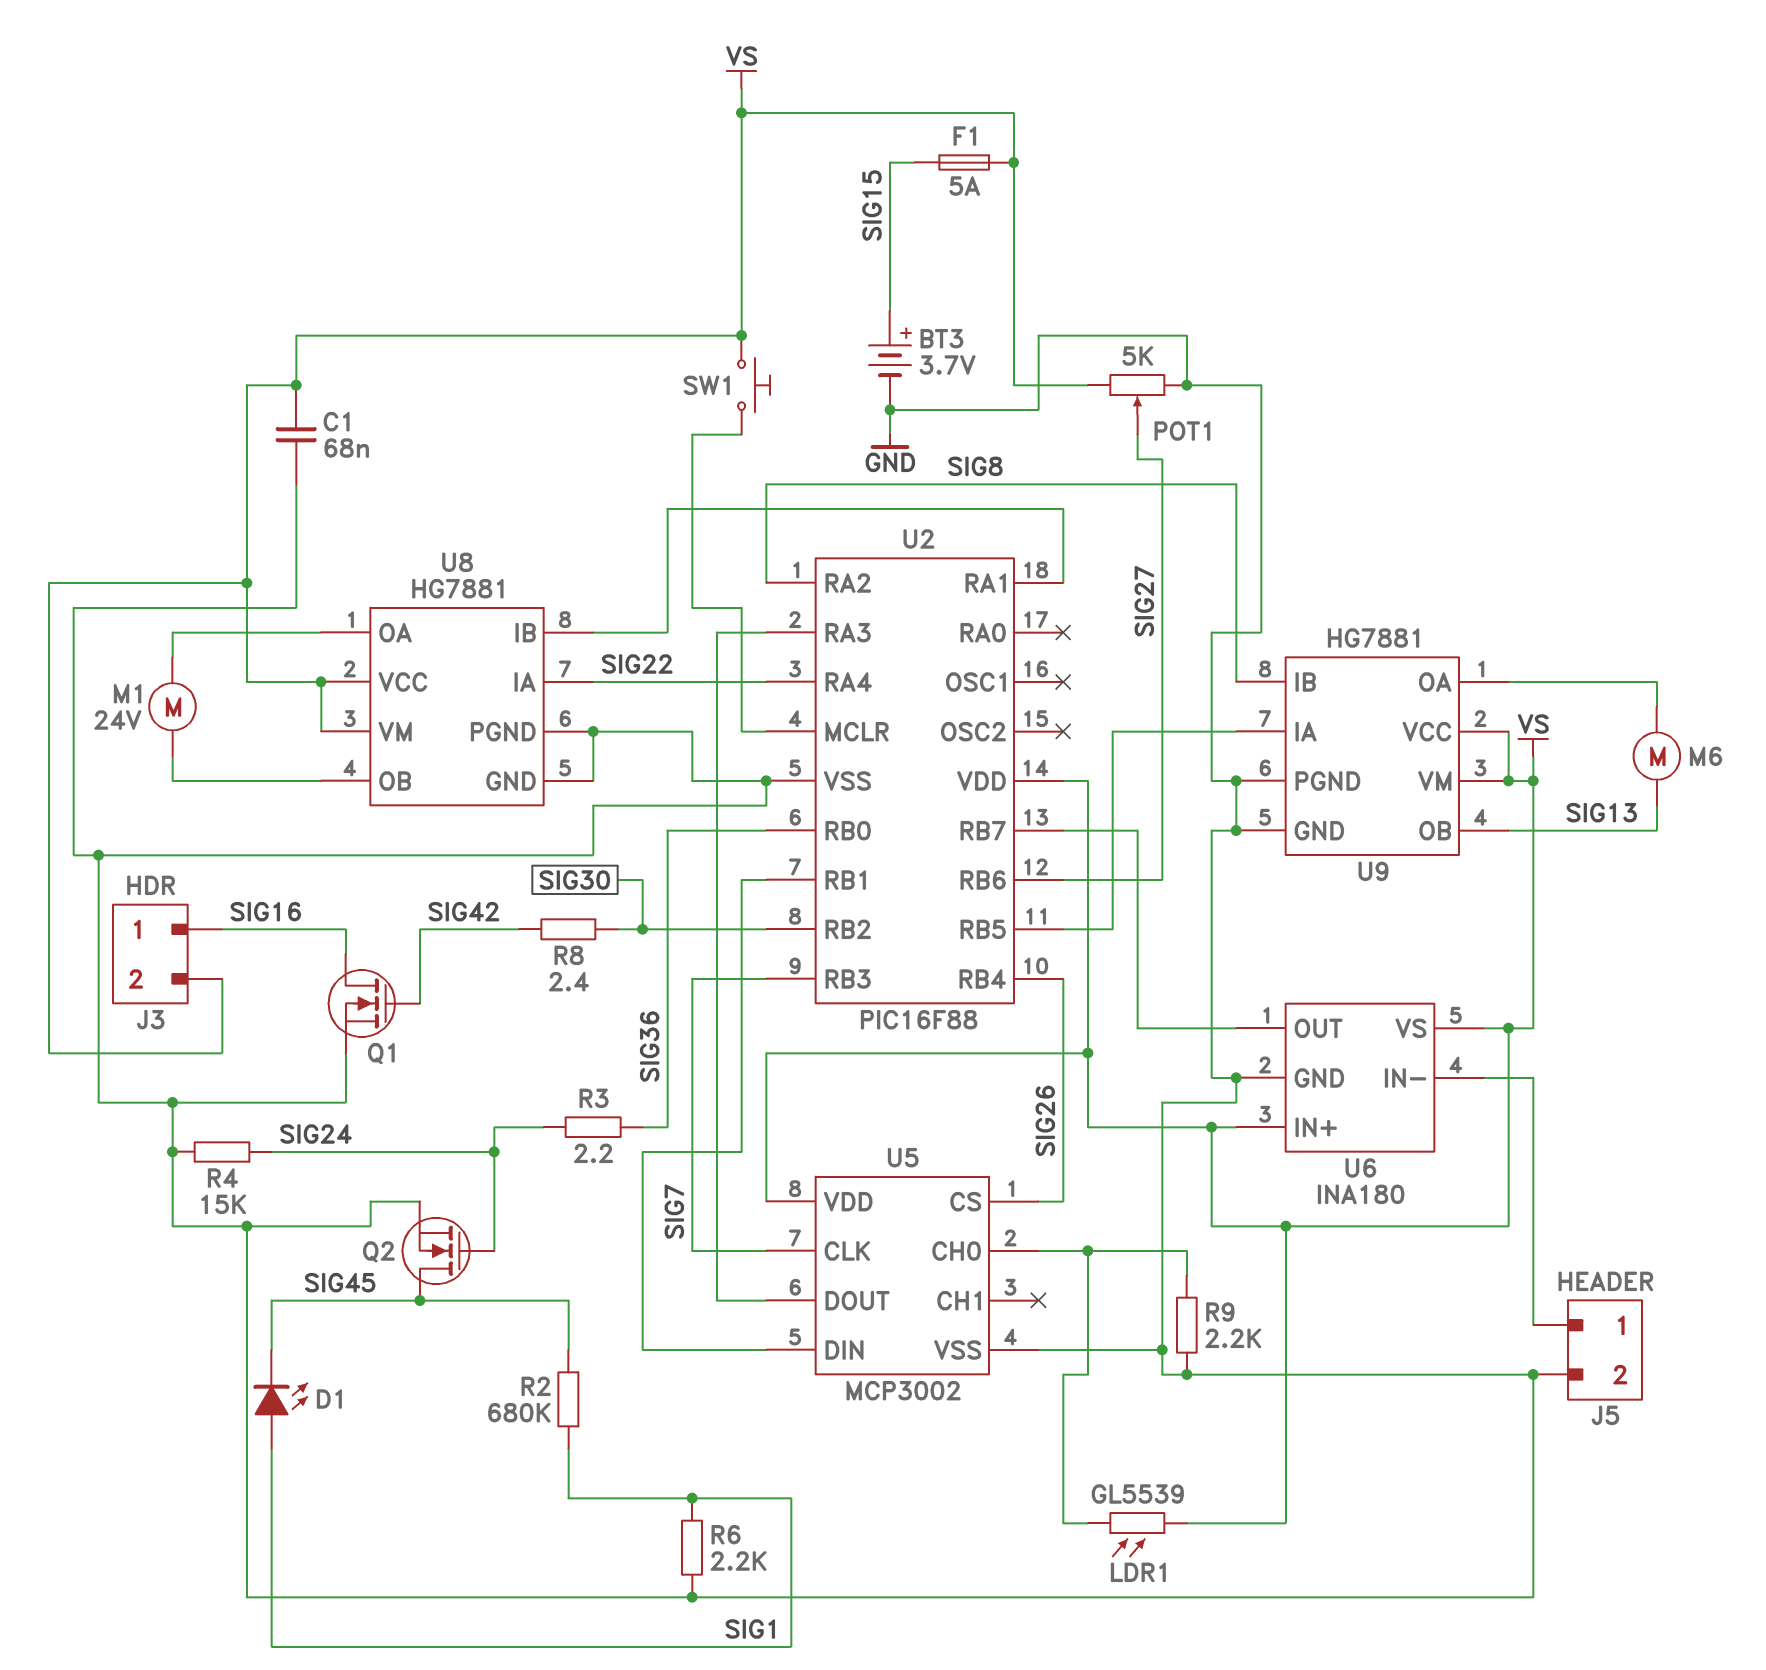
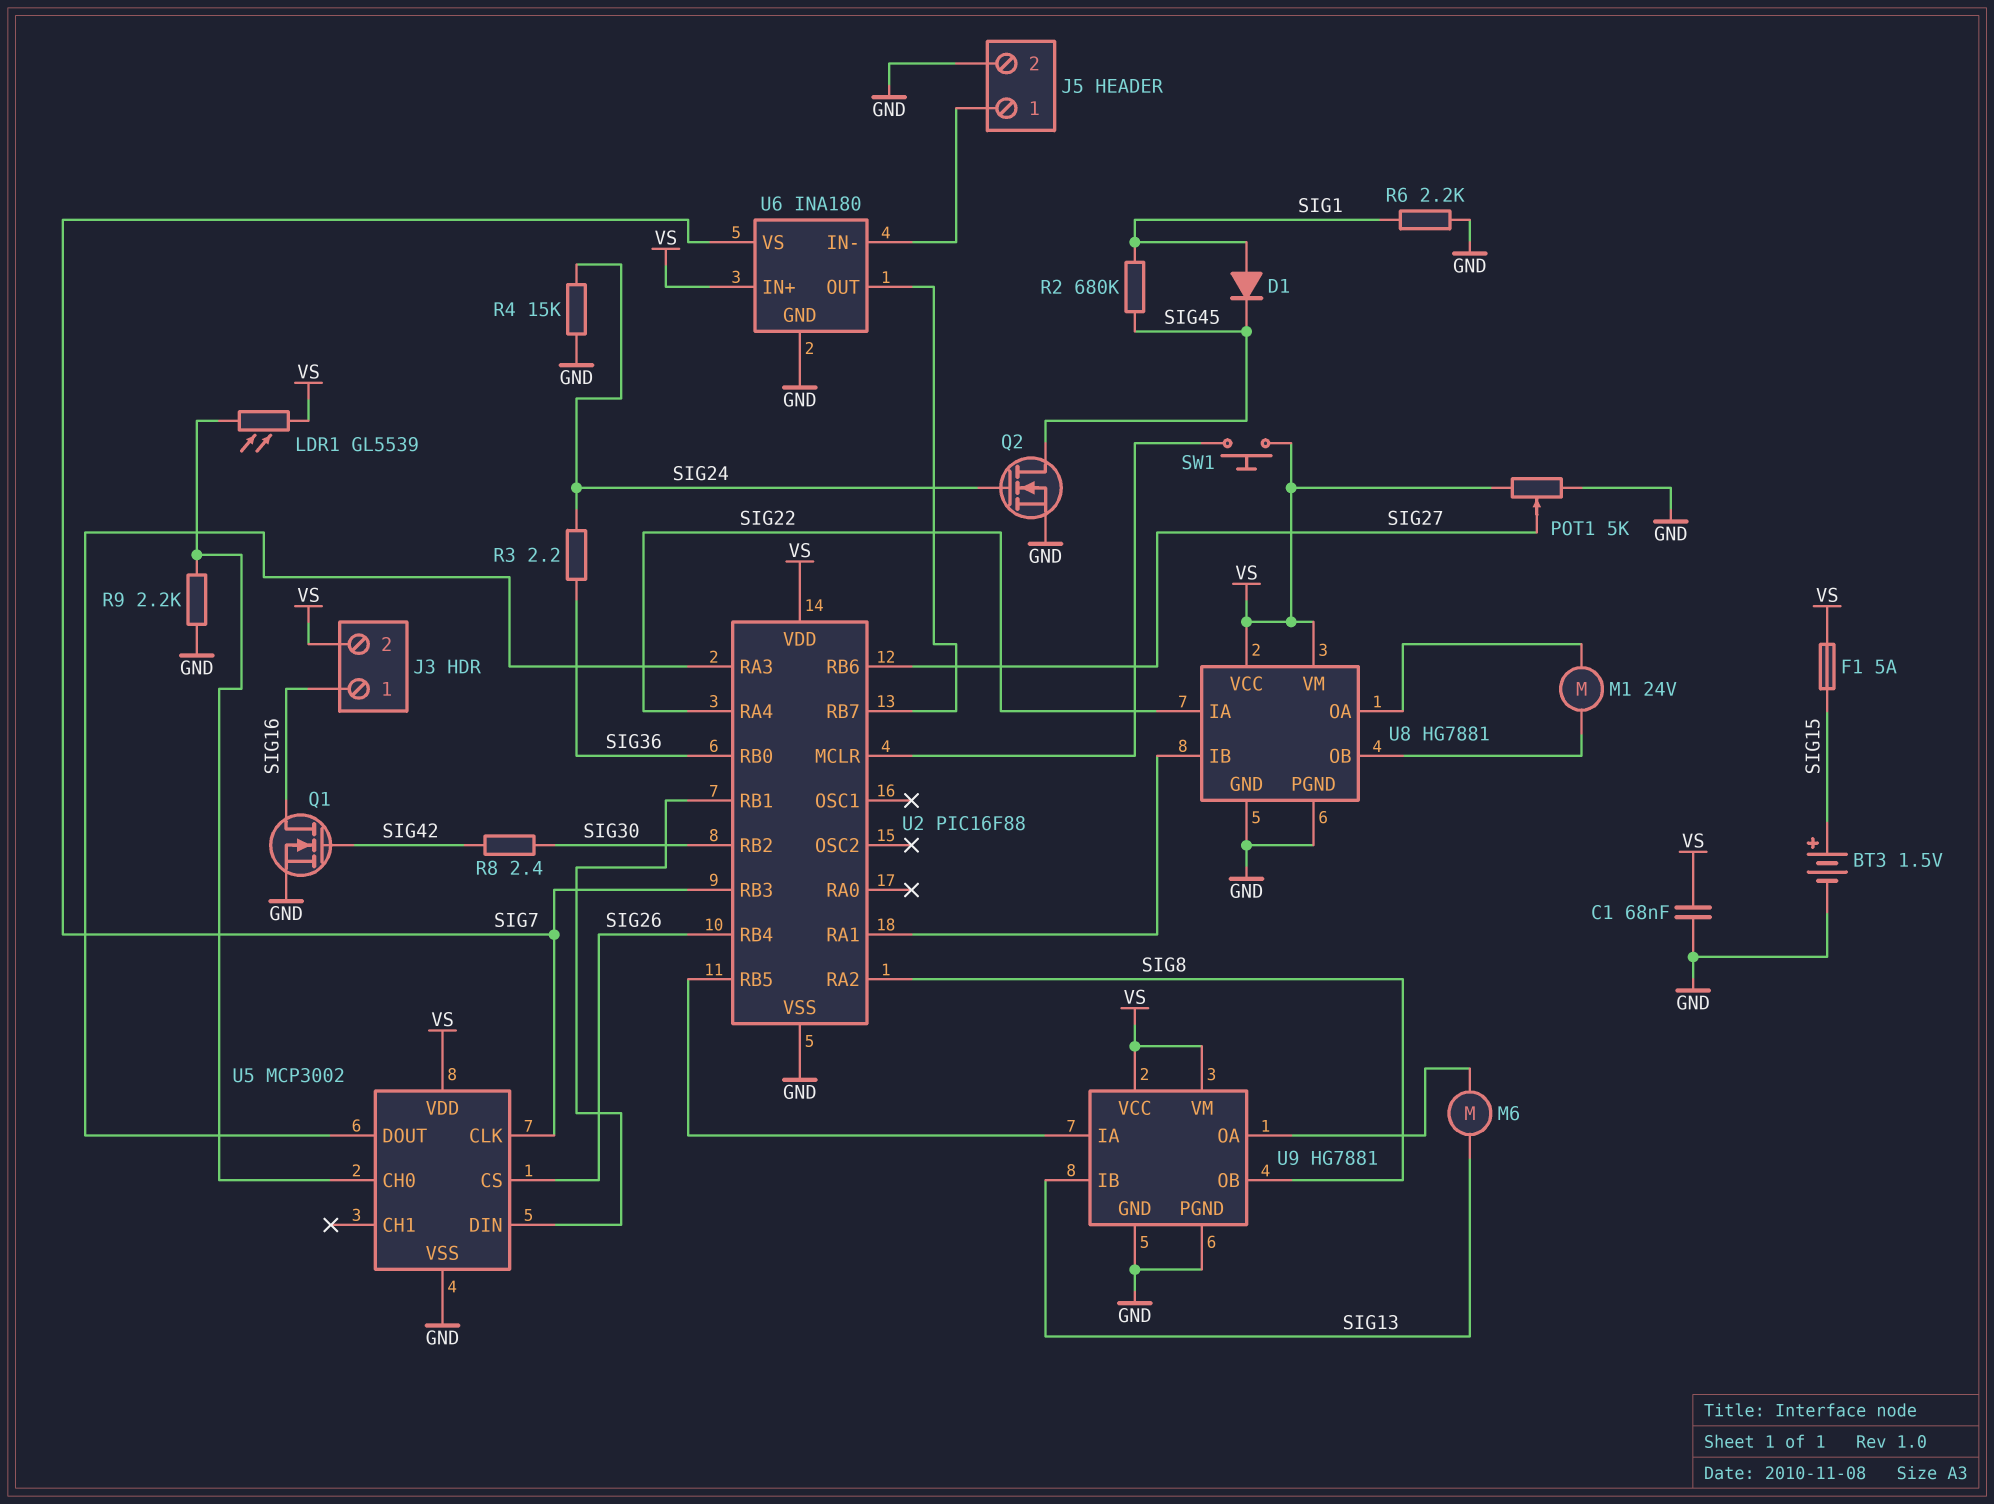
BT3: 3.7V (plus SIG15, minus GND) -> 1.5V (plus SIG15, minus GND)
D1: LED (A SIG1, K SIG45) -> diode (A SIG1, K SIG45)
U6 pin VS: VS -> SIG7
U9 pin IB: SIG8 -> SIG13
U9 pin OB: SIG13 -> SIG8

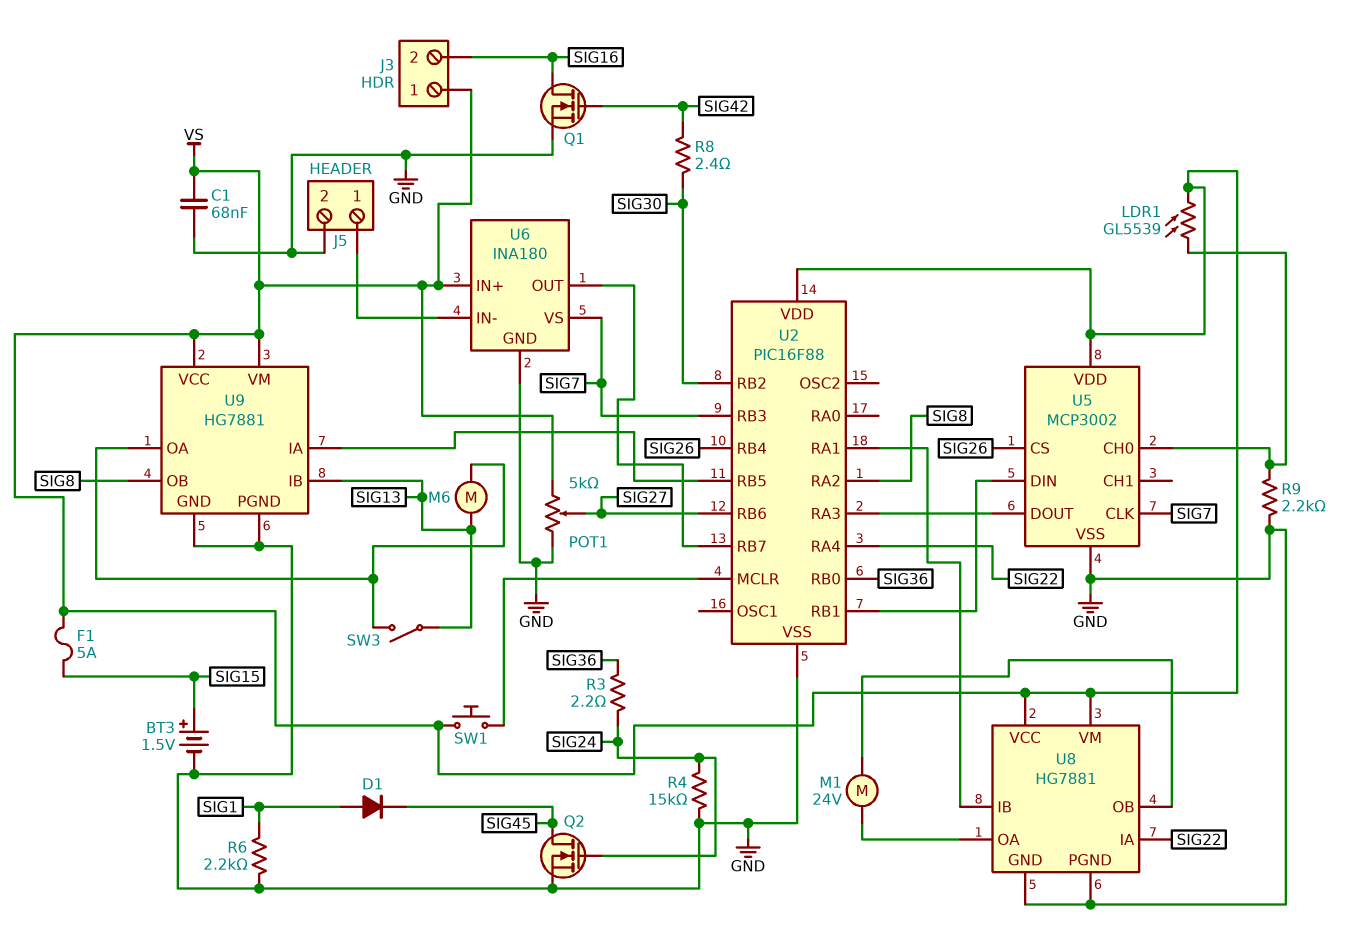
J3 pin 1: SIG16 -> VS
J3 pin 2: VS -> SIG16
R2: 680k (SIG1, SIG45) -> none
SW3: none -> switch (SIG13, U9/OA)

